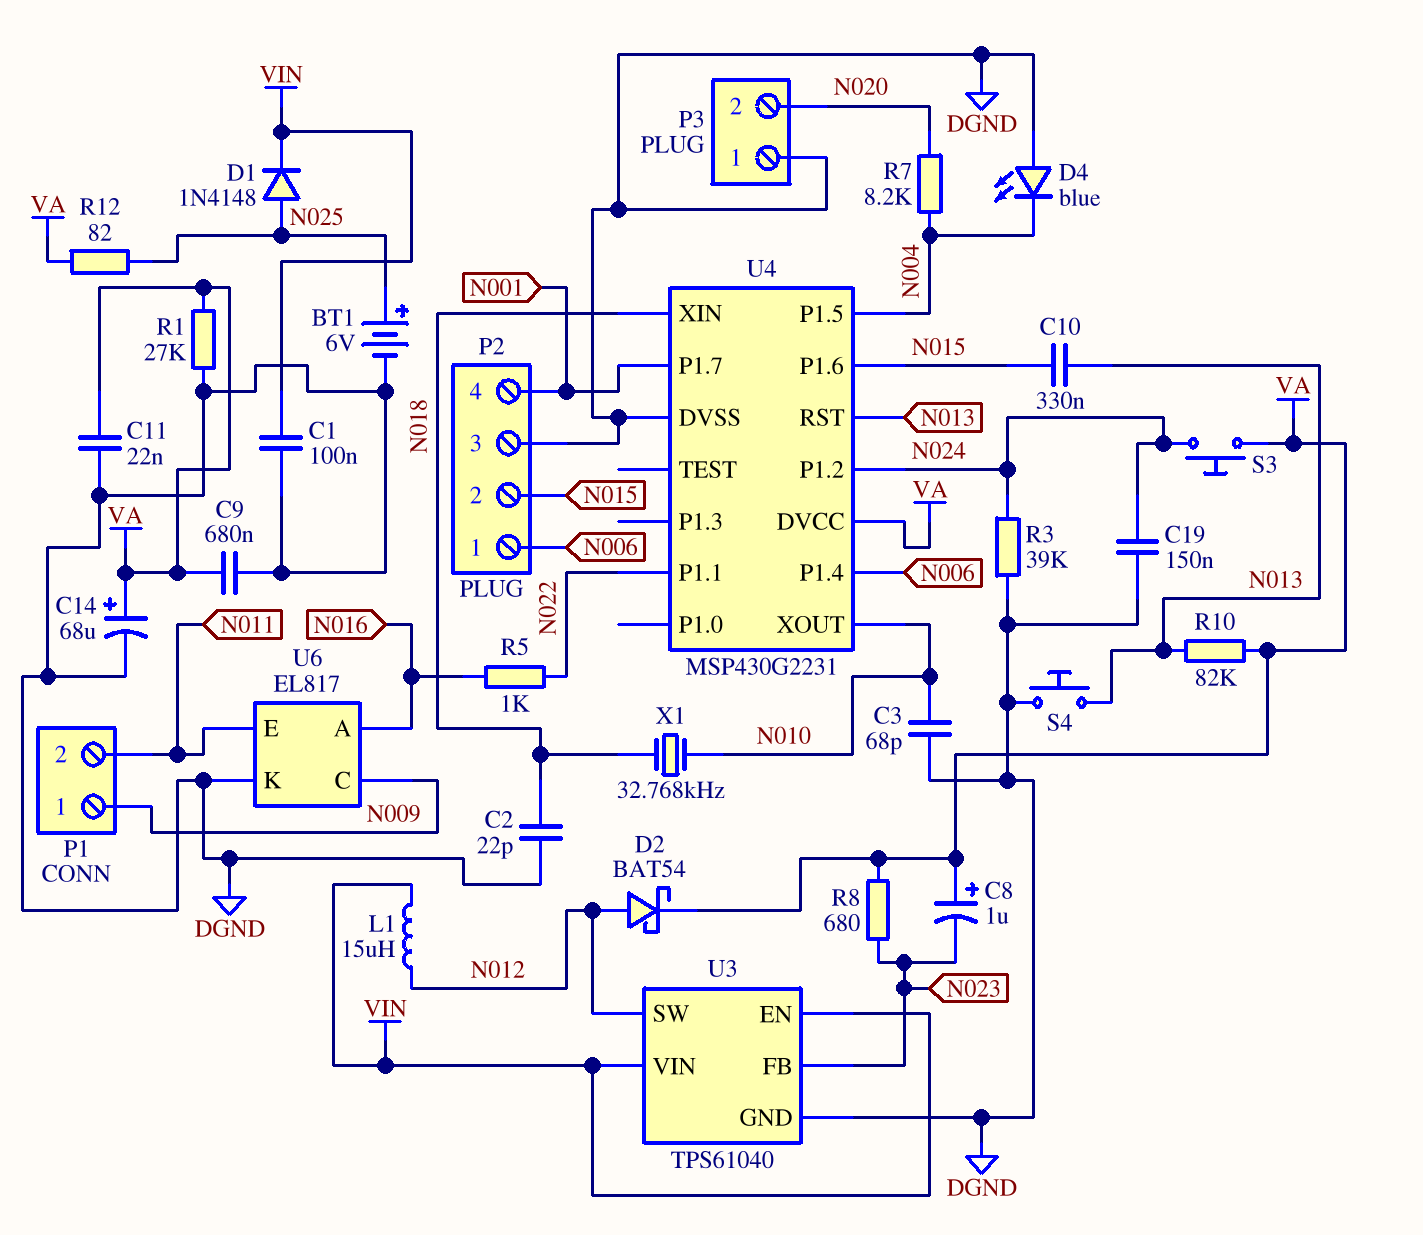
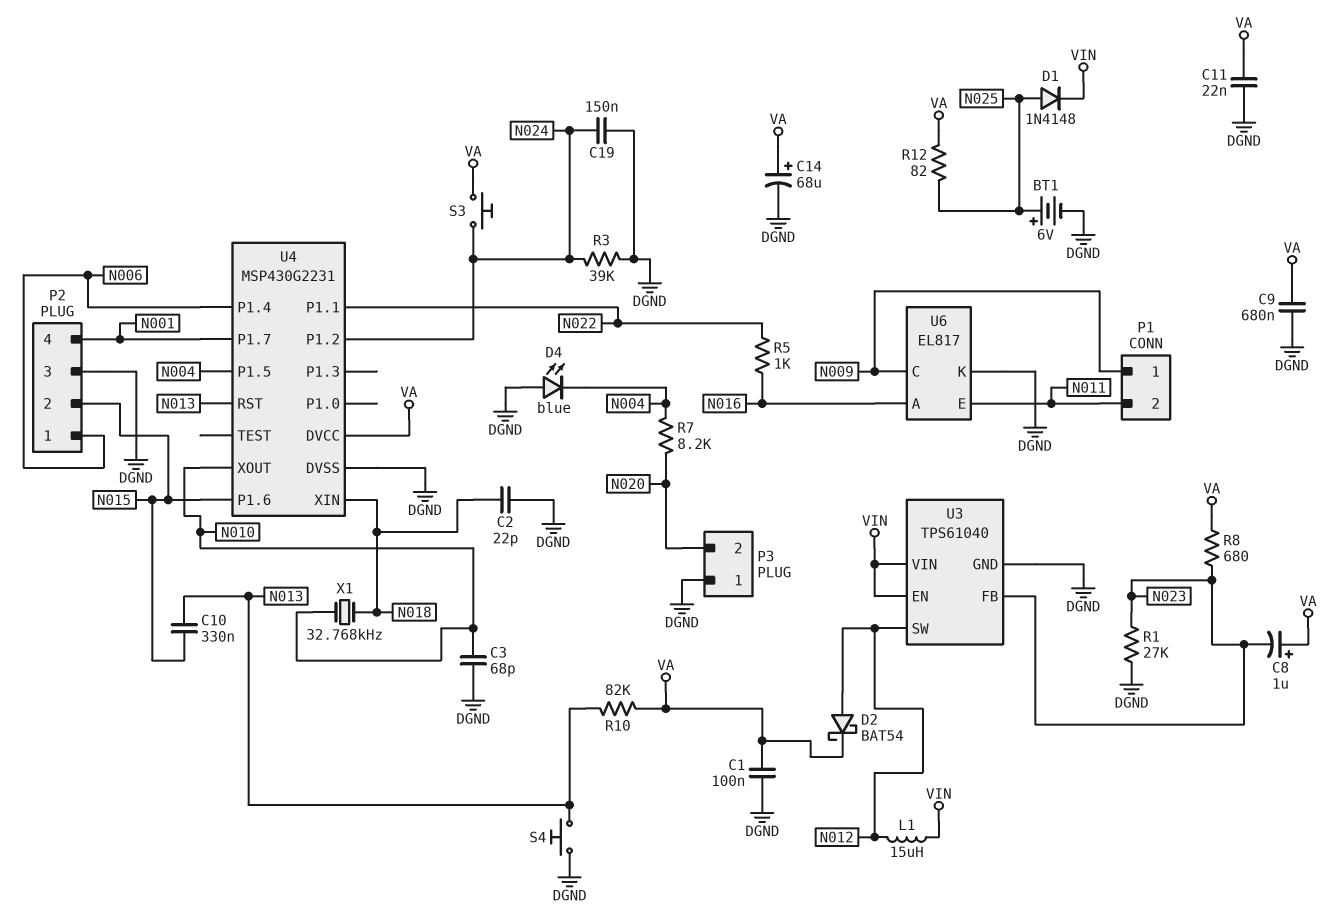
C1: 100nF (DGND, VIN) -> 100nF (DGND, VA)
R1: 27k (DGND, VA) -> 27k (DGND, N023)

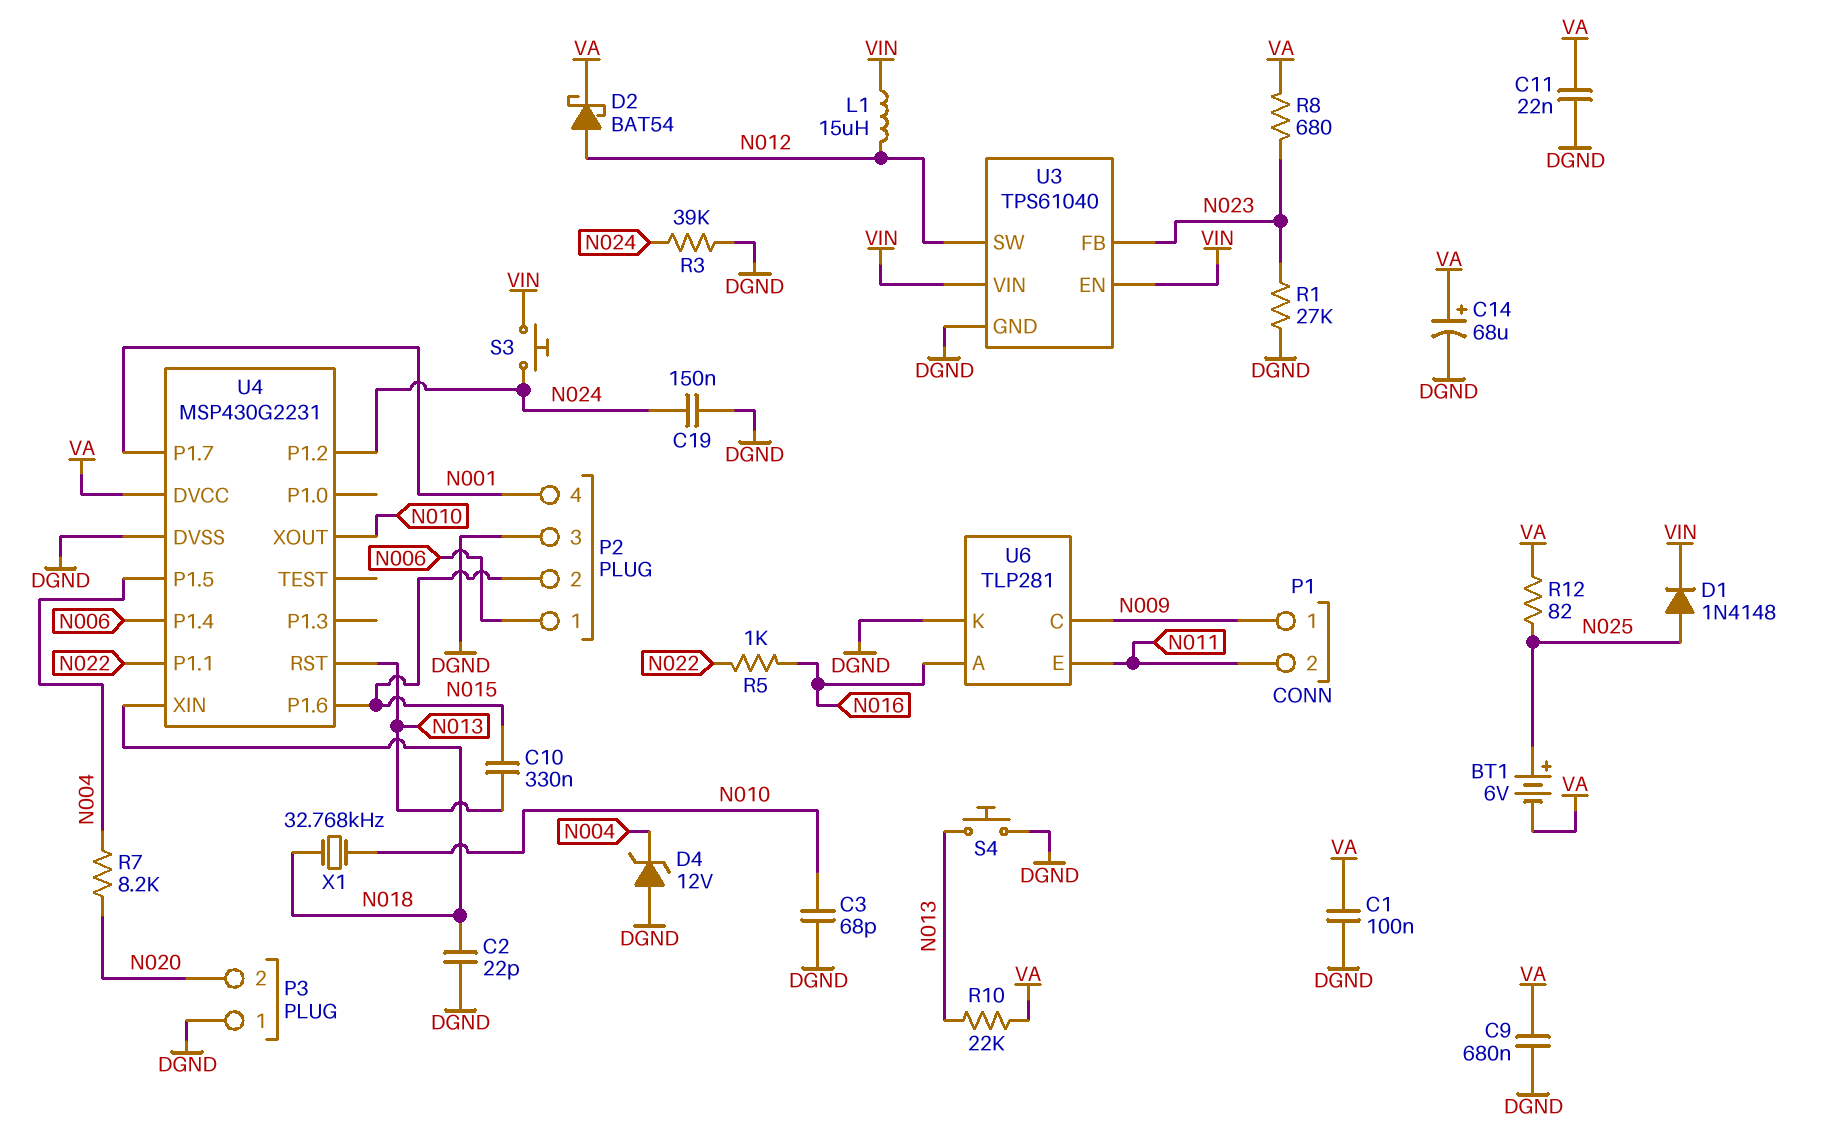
BT1: 6V (plus N025, minus DGND) -> 6V (plus N025, minus VA)
C8: 1uF (plus VA, minus N023) -> none
D4: LED blue (A DGND, K N004) -> zener 12V (A DGND, K N004)
R10: 82k (N013, VA) -> 22k (N013, VA)
S3: button (N024, VA) -> button (N024, VIN)
U6: EL817 -> TLP281

